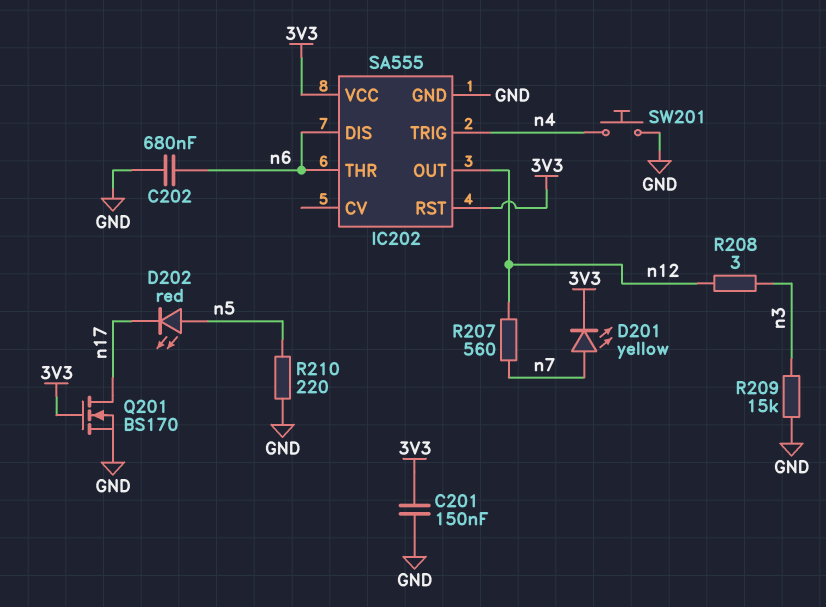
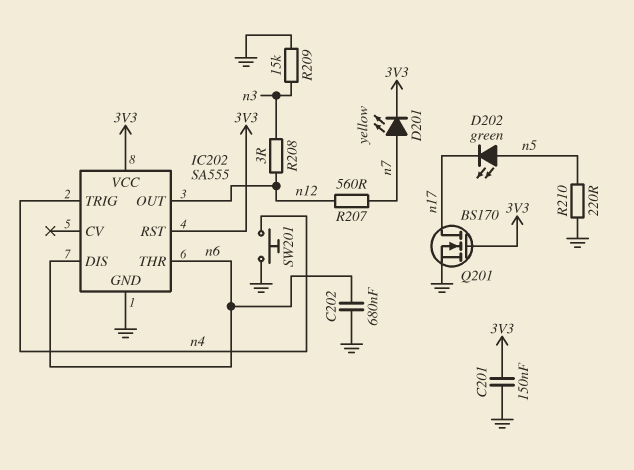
D202: LED red (A n5, K n17) -> LED green (A n5, K n17)

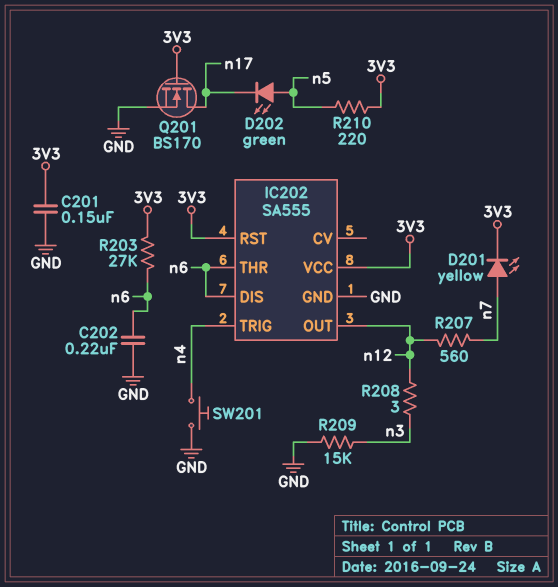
C202: 680nF (GND, n6) -> 220nF (GND, n6)
R203: none -> 27k (3V3, n6)
R210: 220 (GND, n5) -> 220 (3V3, n5)

